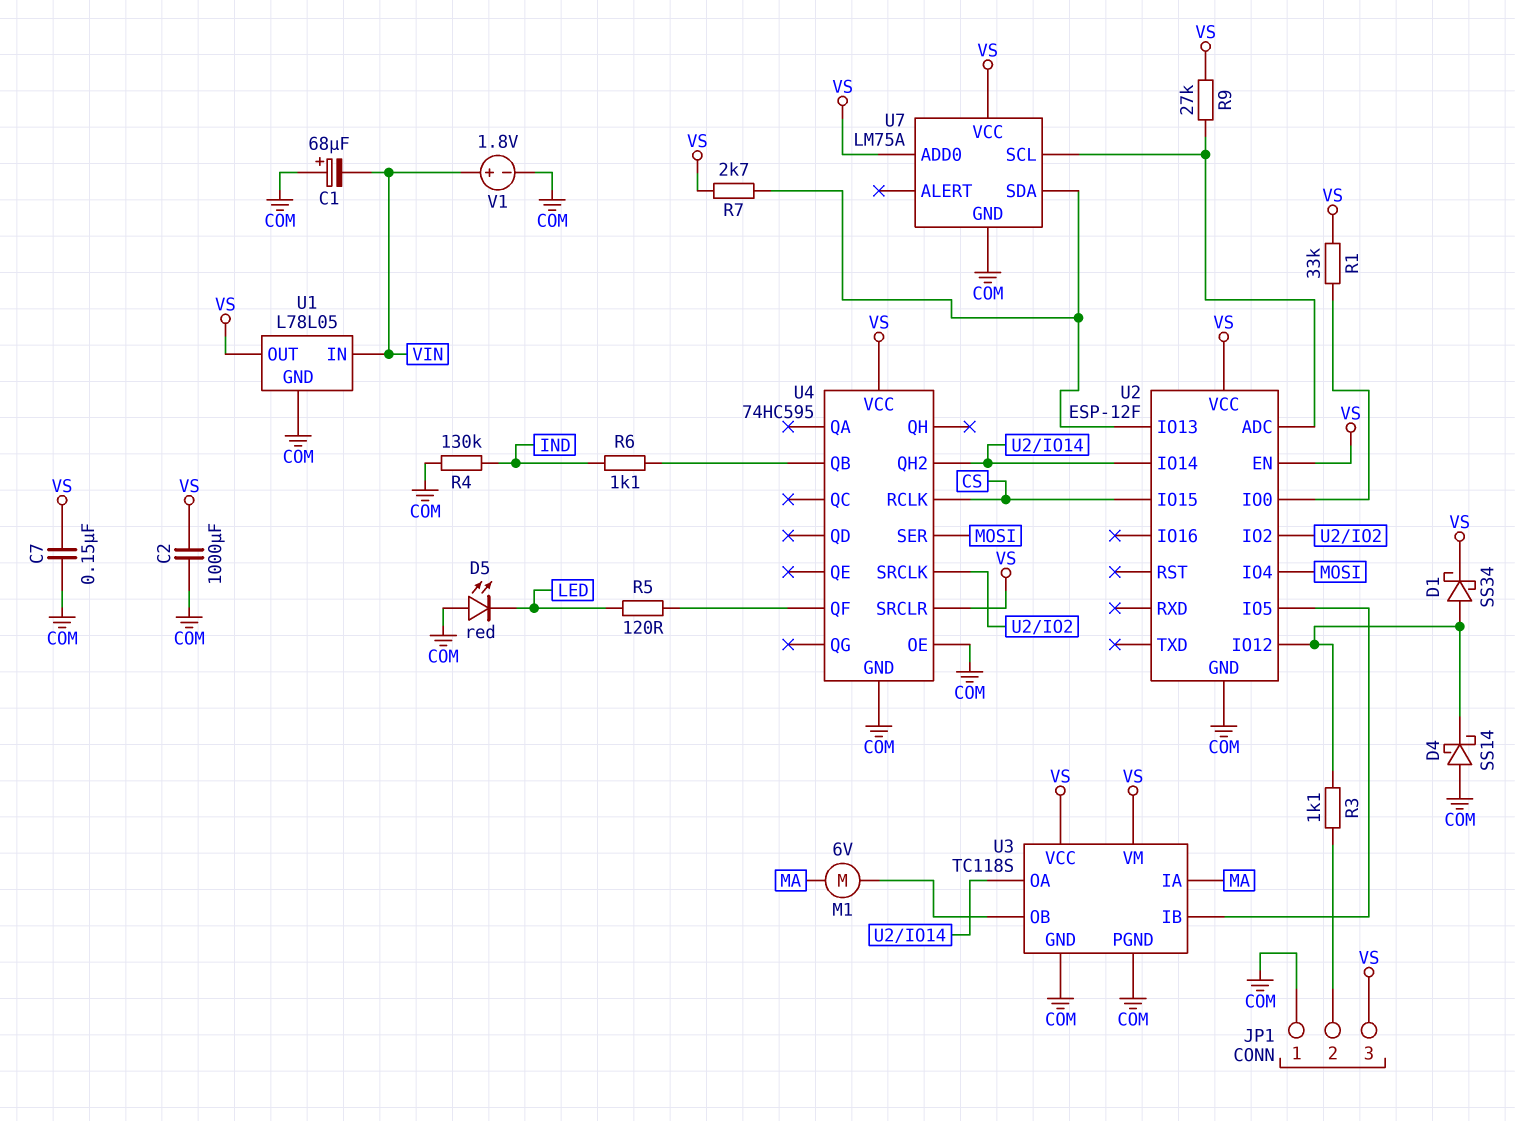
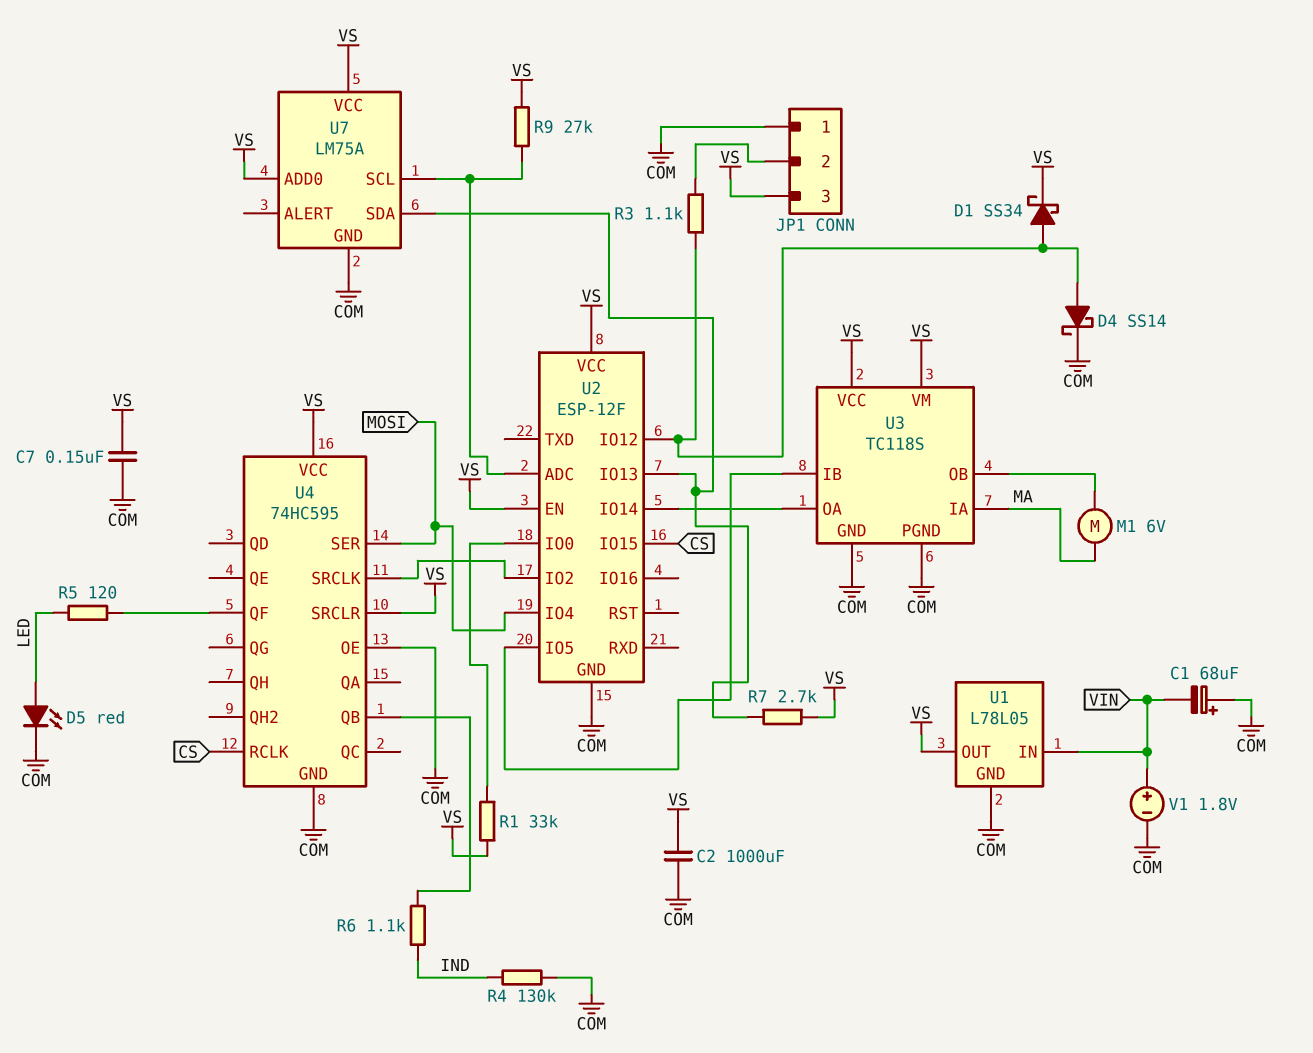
D4: schottky SS14 (A COM, K U2/IO12) -> schottky SS14 (A U2/IO12, K COM)
D5: LED red (A COM, K LED) -> LED red (A LED, K COM)
U4 pin QH2: U2/IO14 -> none

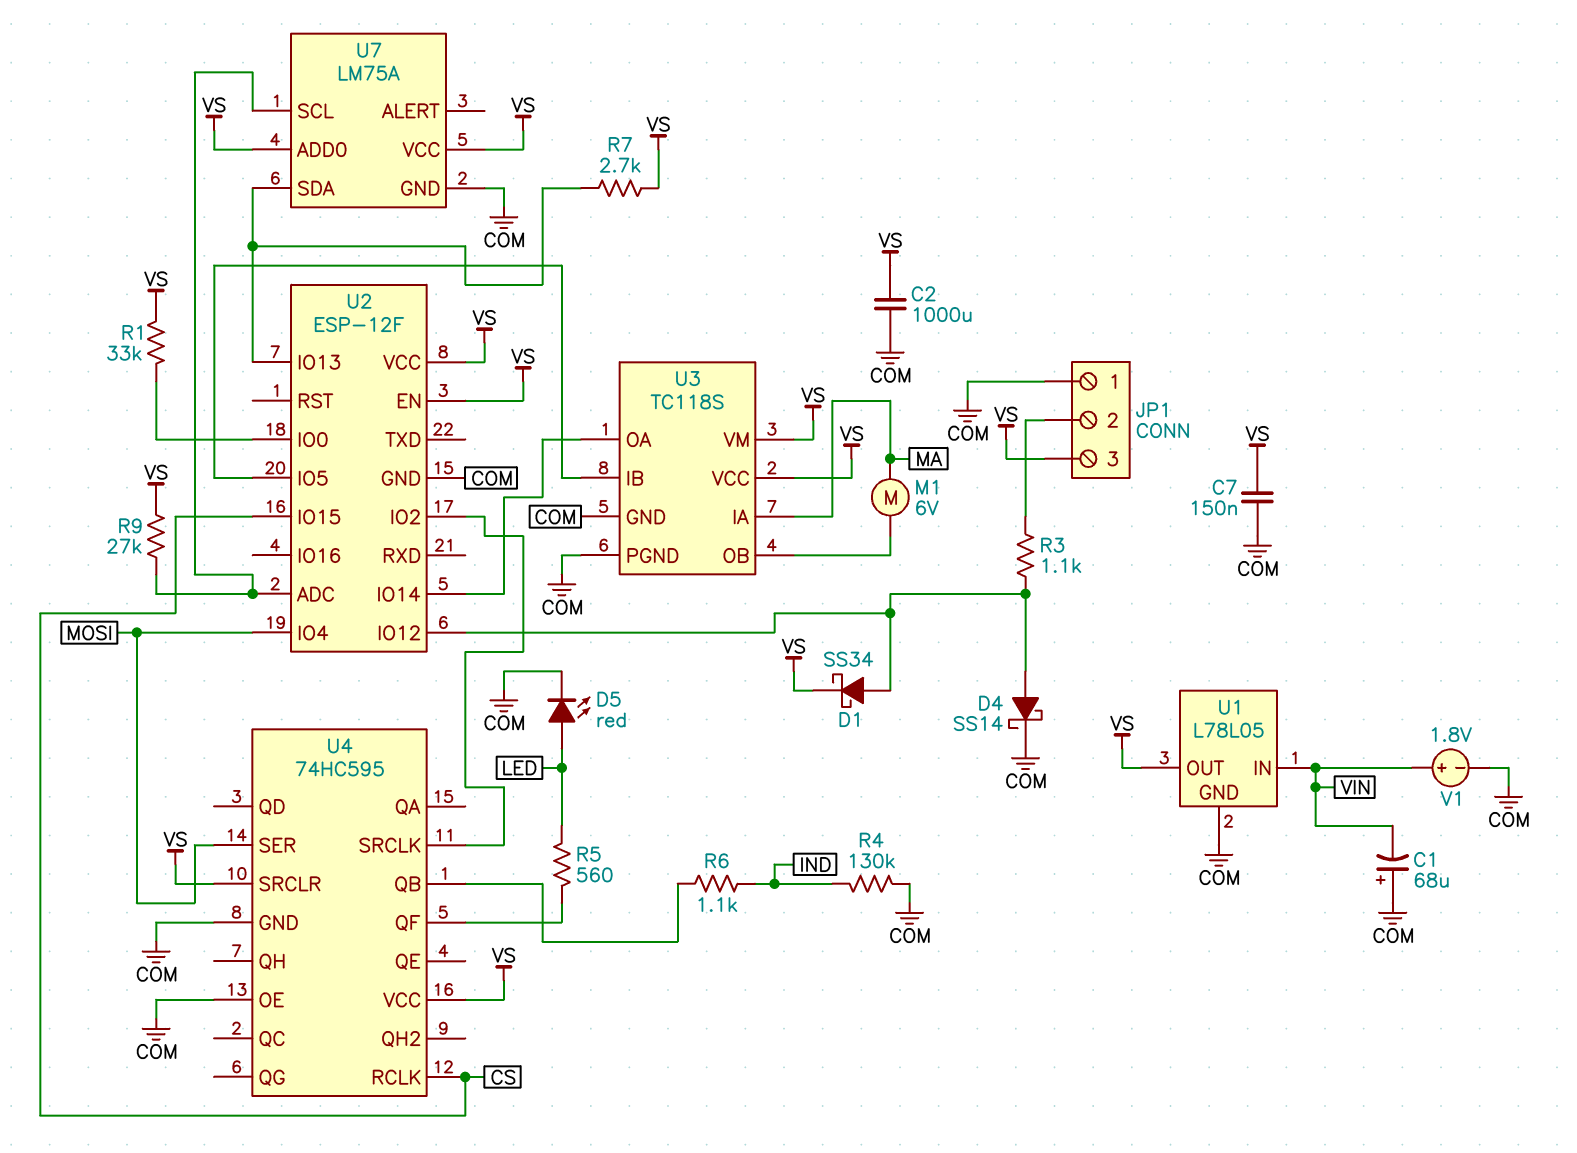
R5: 120 (LED, U4/QF) -> 560 (LED, U4/QF)

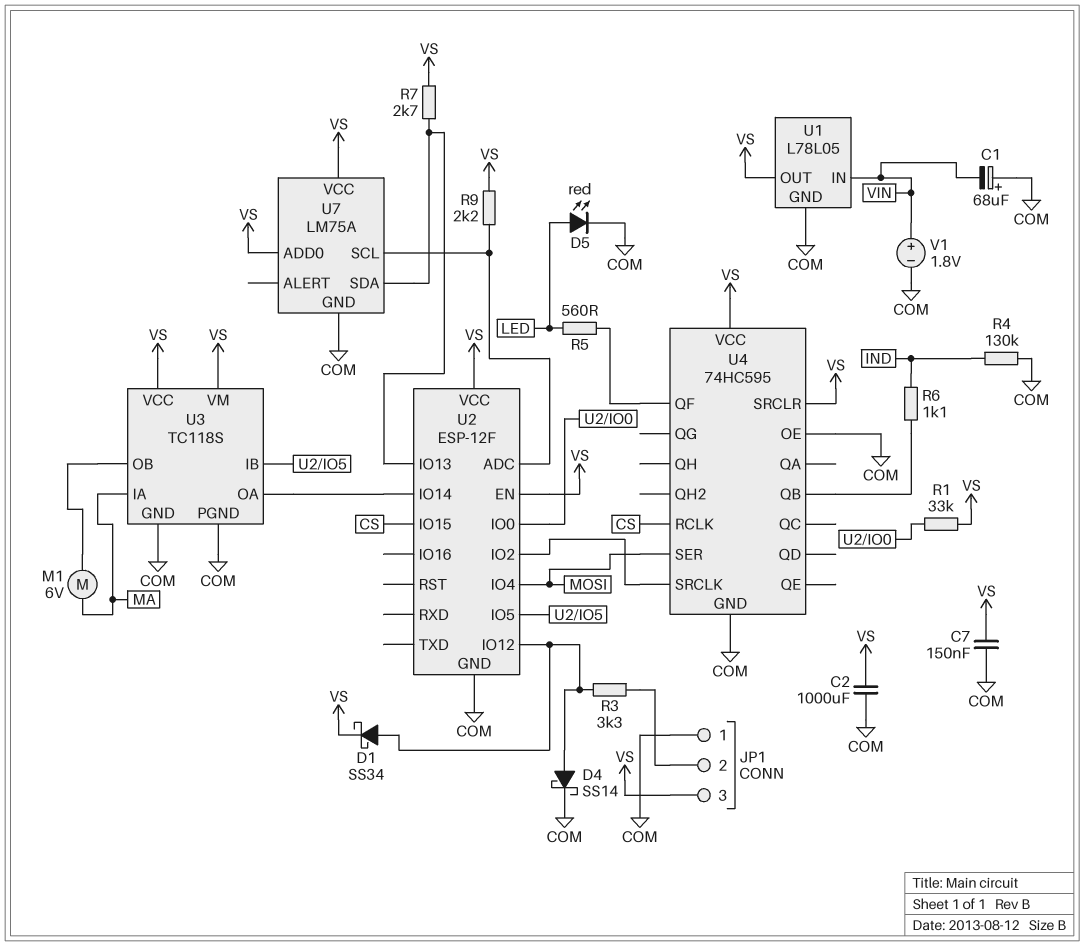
R3: 1.1k (JP1/2, U2/IO12) -> 3.3k (JP1/2, U2/IO12)
R9: 27k (U2/ADC, VS) -> 2.2k (U2/ADC, VS)

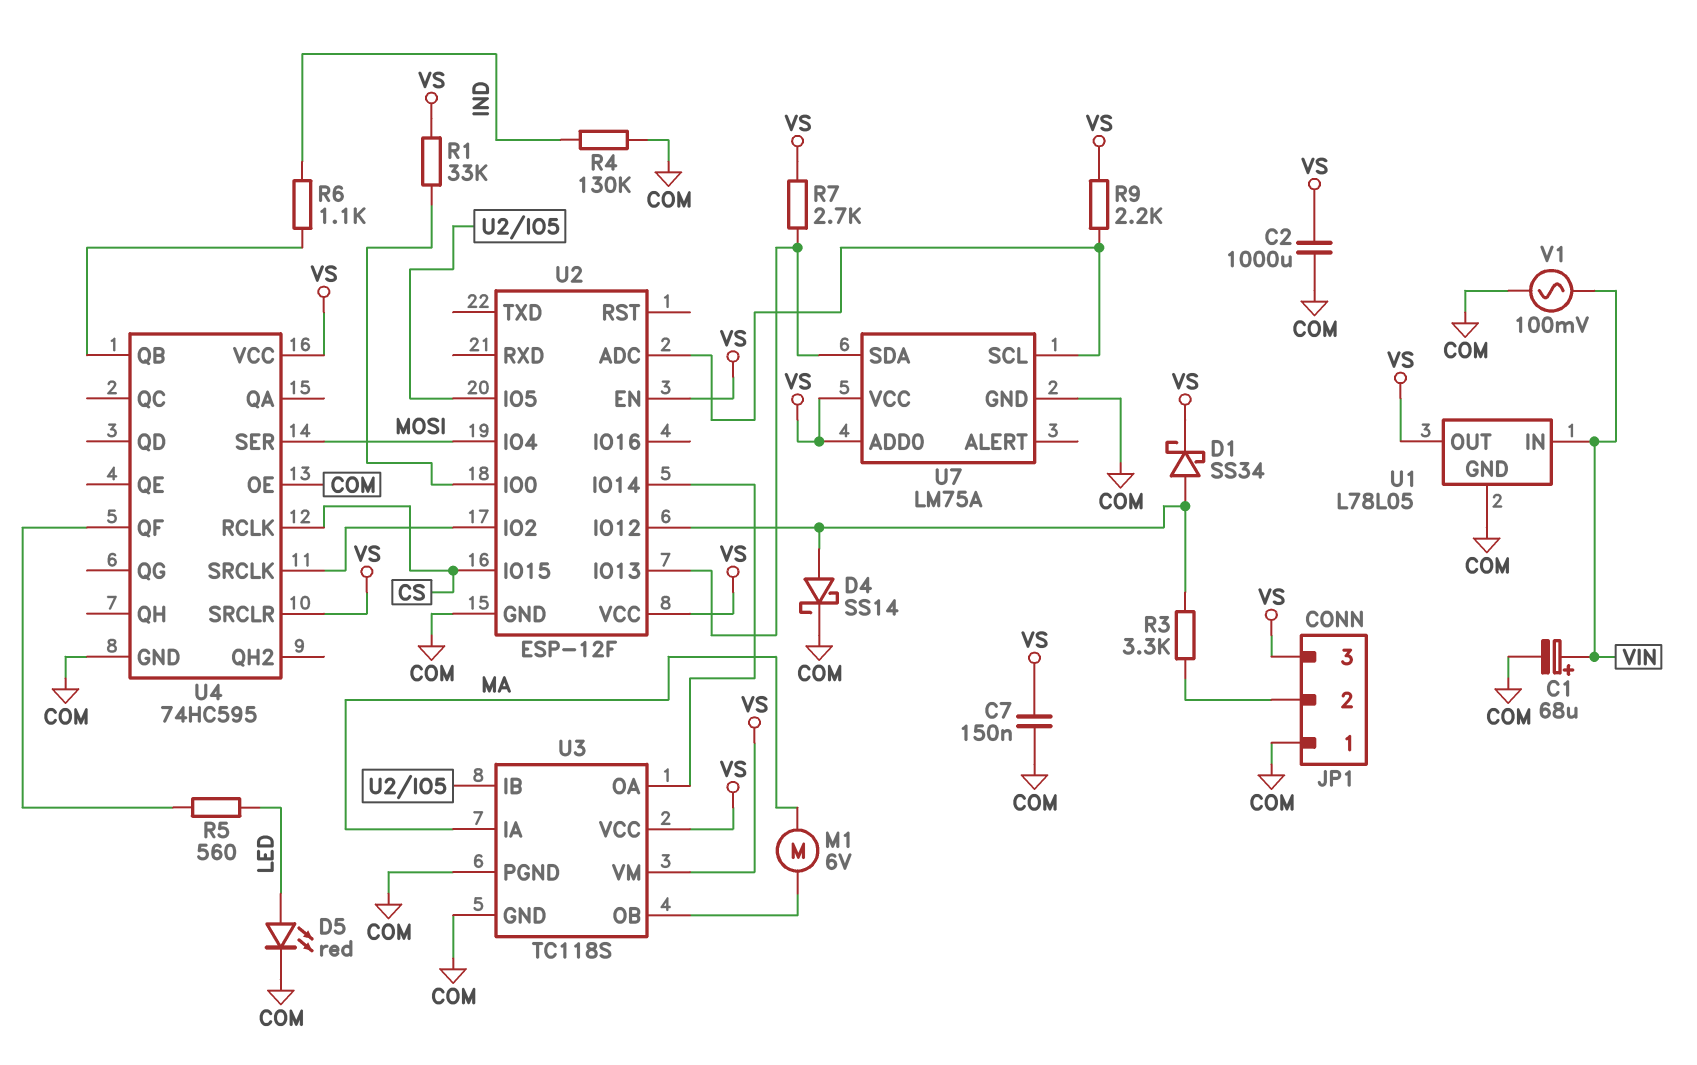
C1: 68uF (plus COM, minus VIN) -> 68uF (plus VIN, minus COM)
V1: 1.8V (plus VIN, minus COM) -> AC 100mV (COM, VIN)

